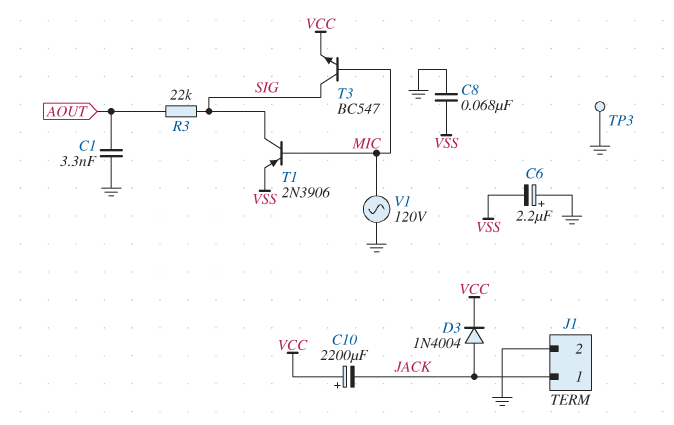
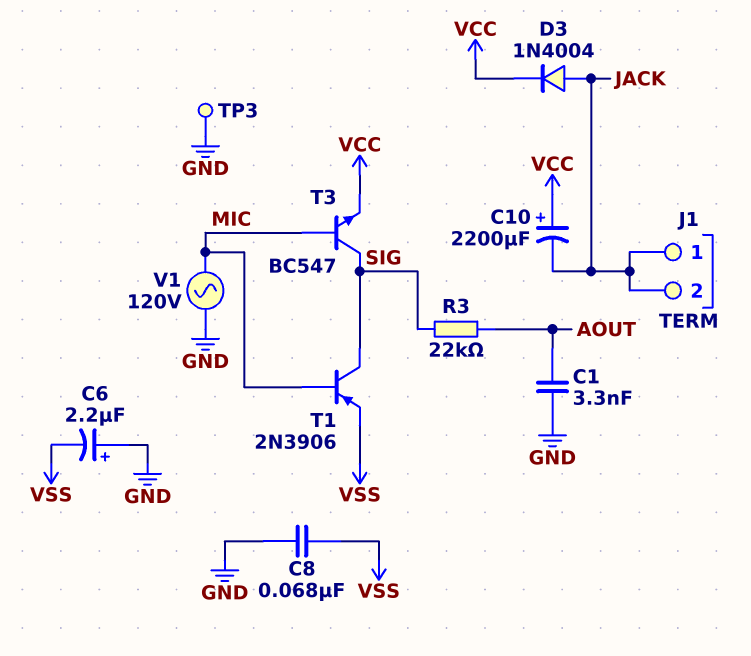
J1 pin 2: GND -> JACK

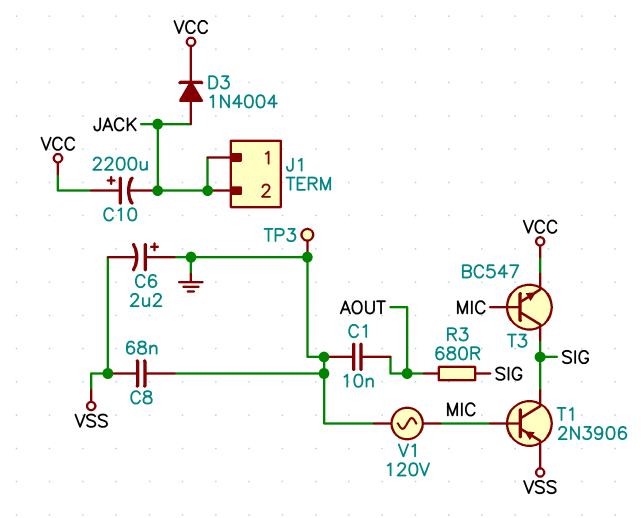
C1: 3.3nF (AOUT, GND) -> 10nF (AOUT, GND)
R3: 22k (AOUT, SIG) -> 680 (AOUT, SIG)

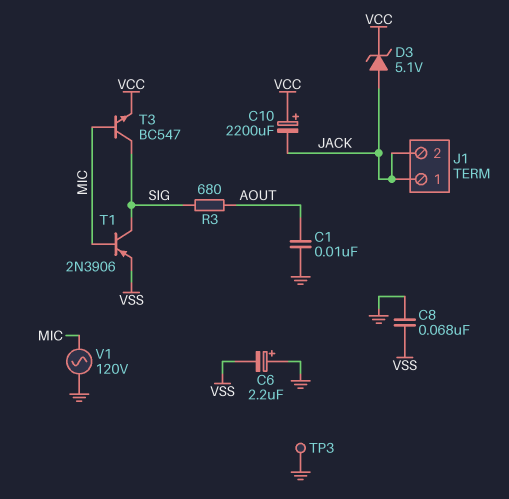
D3: diode 1N4004 (A JACK, K VCC) -> zener 5.1V (A JACK, K VCC)

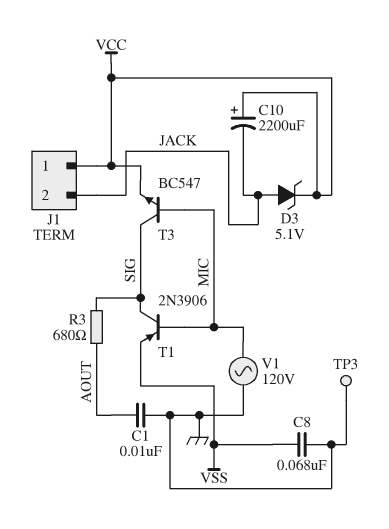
C6: 2.2uF (plus GND, minus VSS) -> none
J1 pin 1: JACK -> VCC

